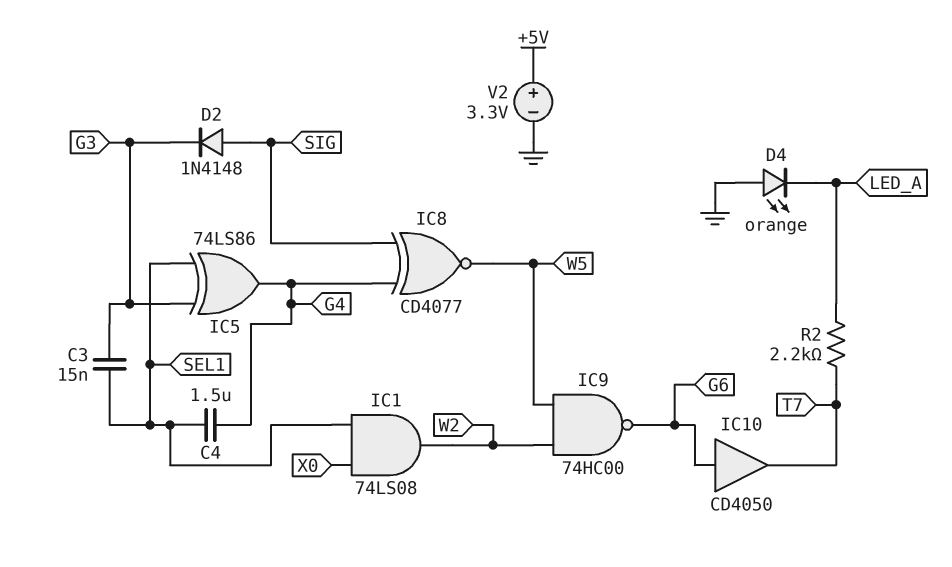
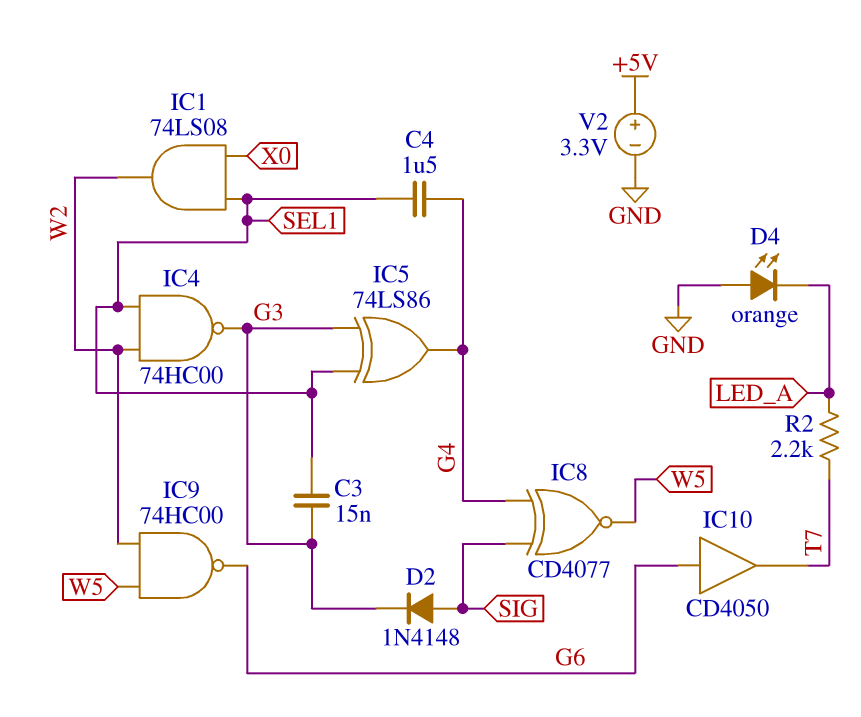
IC4: none -> NAND 74HC00 (in SEL1, in W2, out G3)

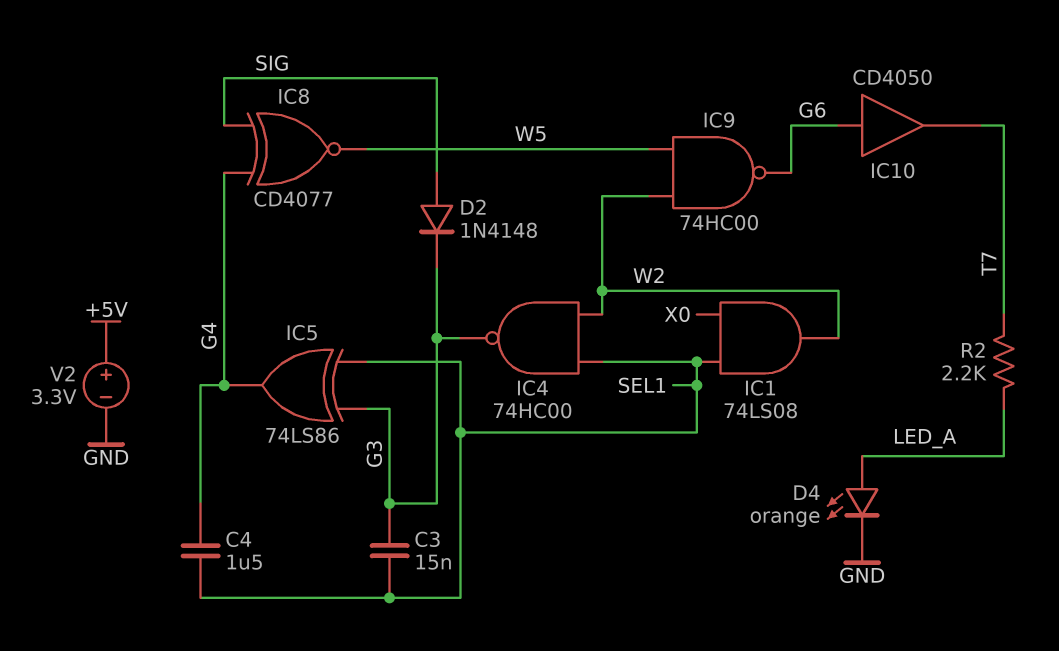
D4: LED orange (A GND, K LED_A) -> LED orange (A LED_A, K GND)

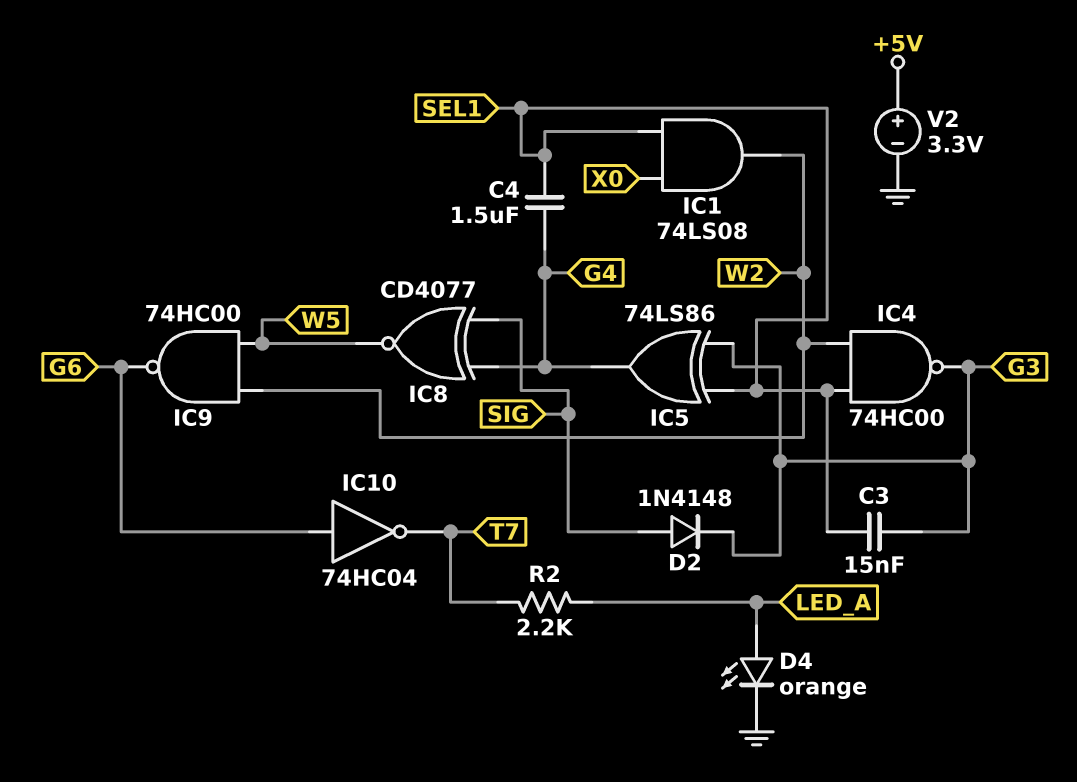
IC10: buffer CD4050 (in G6, out T7) -> NOT 74HC04 (in G6, out T7)

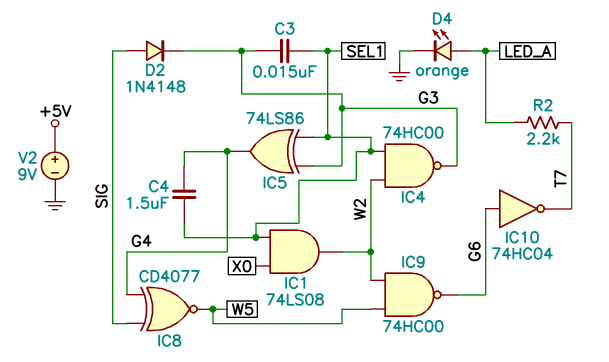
V2: 3.3V (plus +5V, minus GND) -> 9V (plus +5V, minus GND)

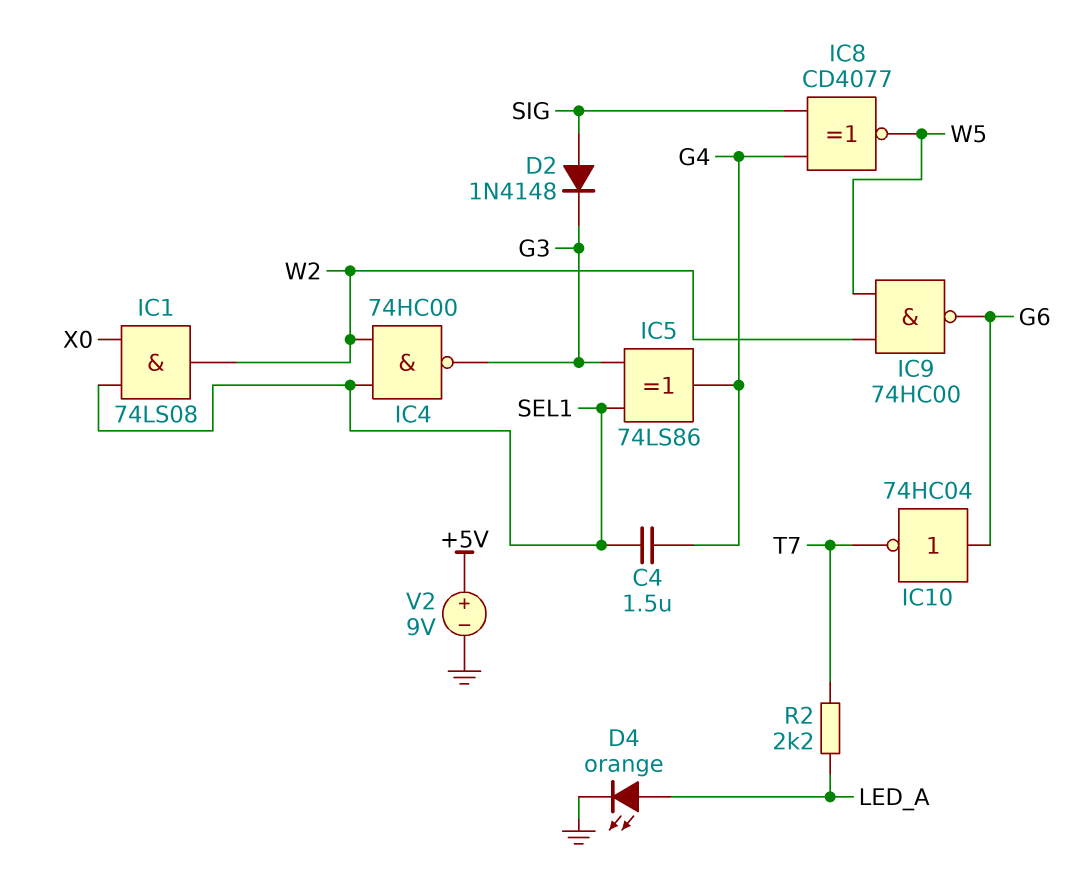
C3: 15nF (G3, SEL1) -> none

